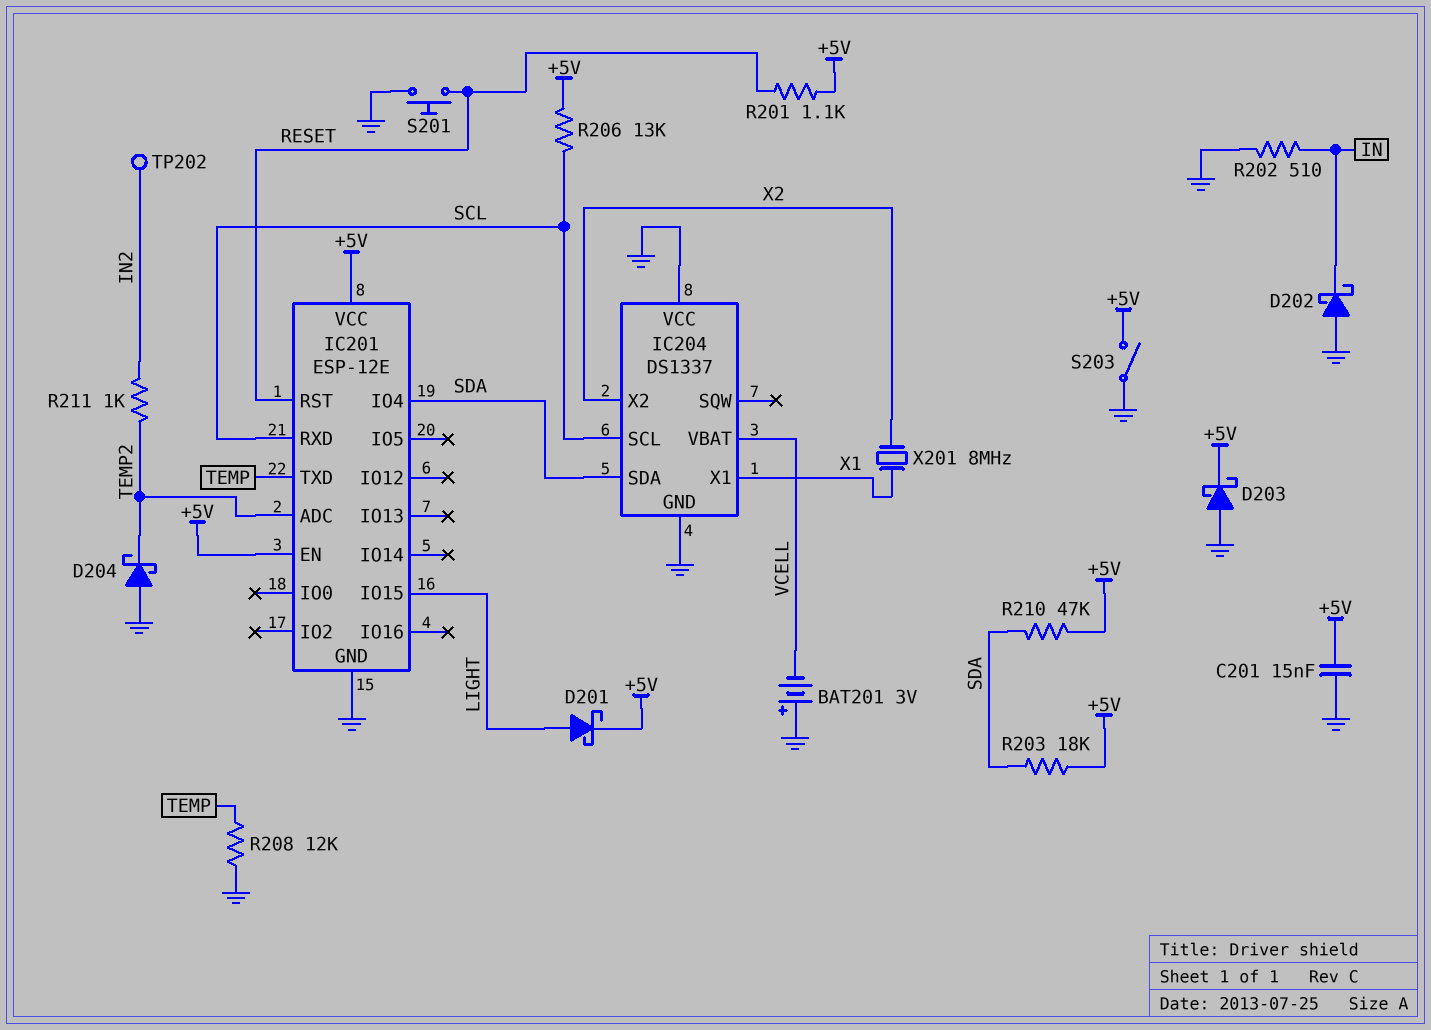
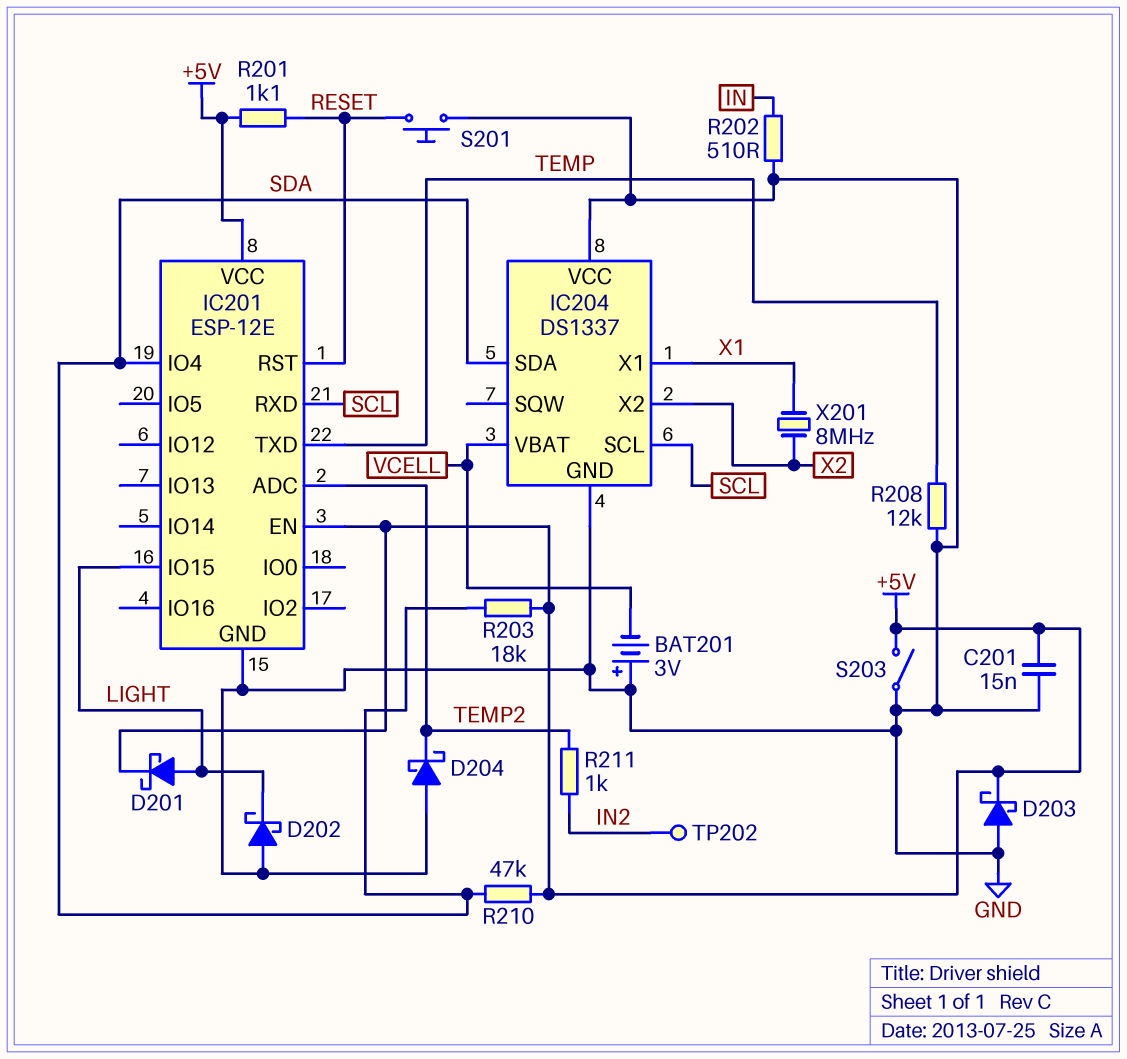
D202: schottky (A GND, K IN) -> schottky (A GND, K LIGHT)
R206: 13k (+5V, SCL) -> none

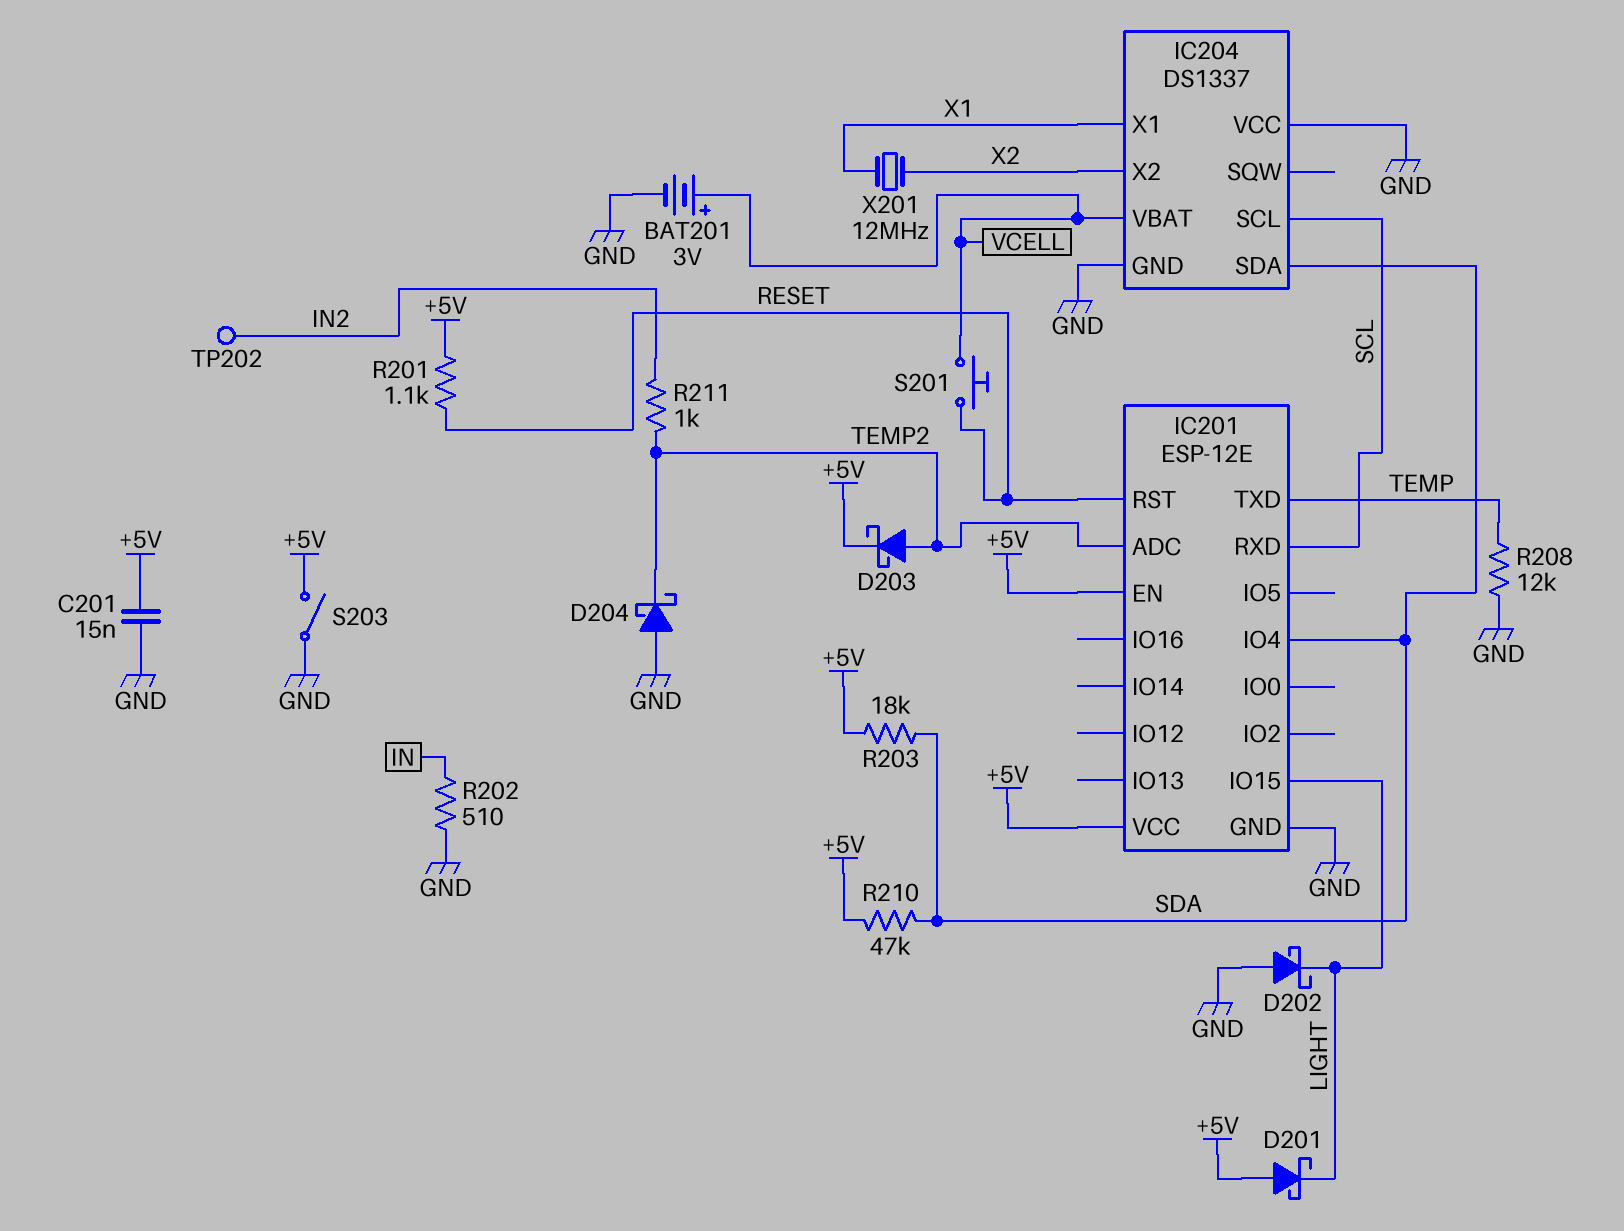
BAT201: 3V (plus GND, minus VCELL) -> 3V (plus VCELL, minus GND)
D201: schottky (A LIGHT, K +5V) -> schottky (A +5V, K LIGHT)
D203: schottky (A GND, K +5V) -> schottky (A TEMP2, K +5V)
S201: button (GND, RESET) -> button (RESET, VCELL)
X201: 8MHz (X1, X2) -> 12MHz (X1, X2)

